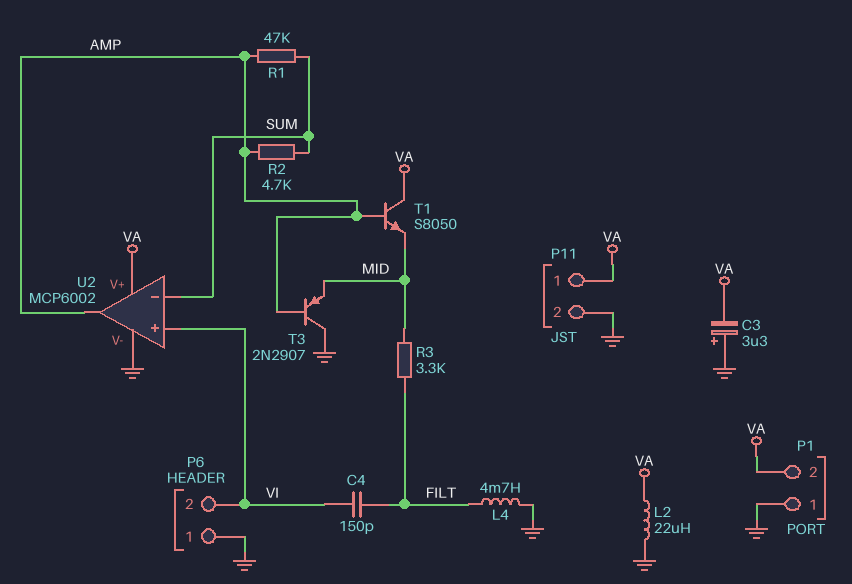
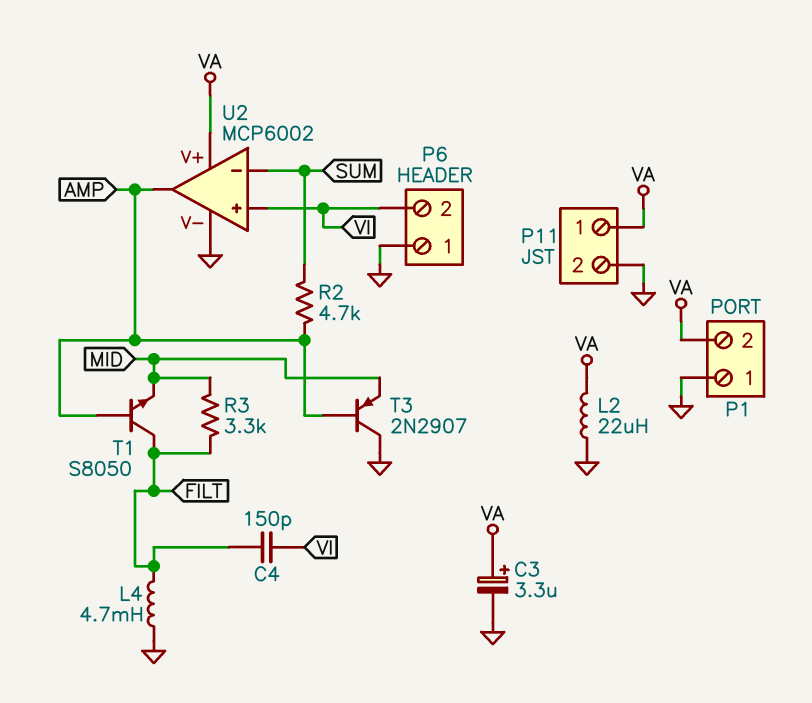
C3: 3.3uF (plus GND, minus VA) -> 3.3uF (plus VA, minus GND)
R1: 47k (AMP, SUM) -> none
T1: NPN S8050 (B AMP, C VA, E MID) -> NPN S8050 (B AMP, C FILT, E MID)

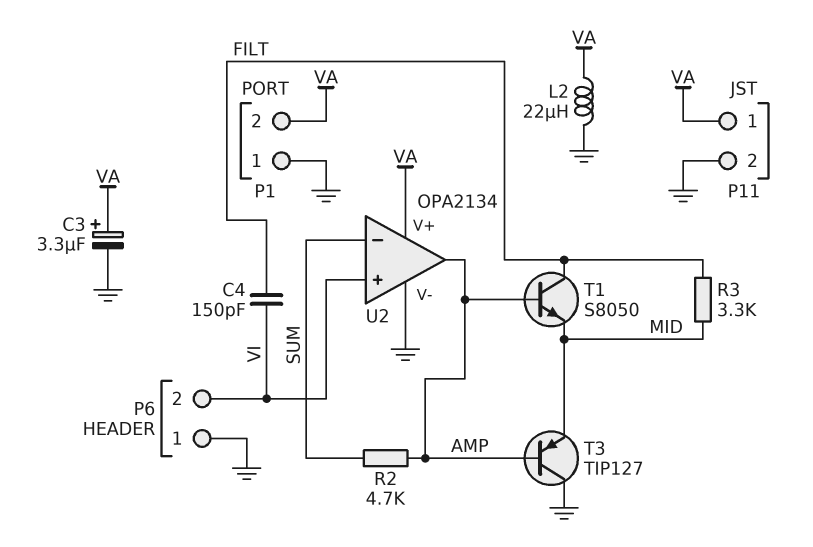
L4: 4.7mH (FILT, GND) -> none
T3: PNP 2N2907 (B AMP, C GND, E MID) -> PNP TIP127 (B AMP, C GND, E MID)
U2: MCP6002 -> OPA2134

